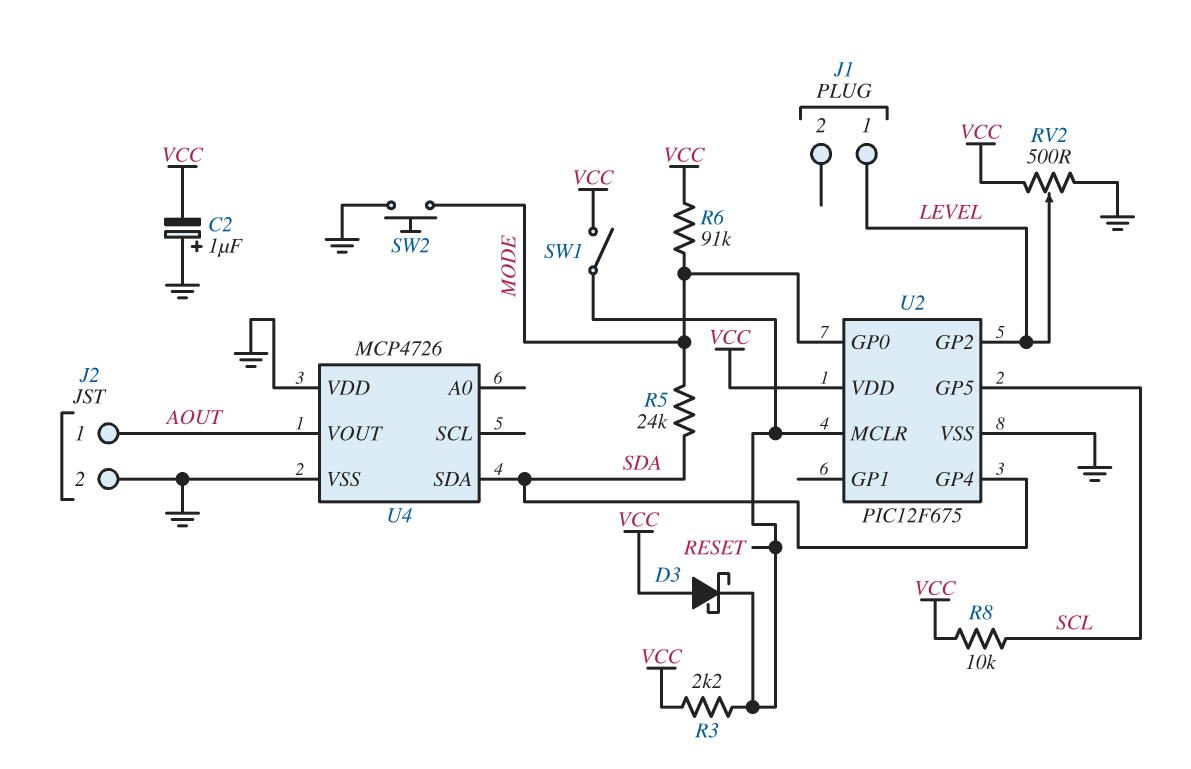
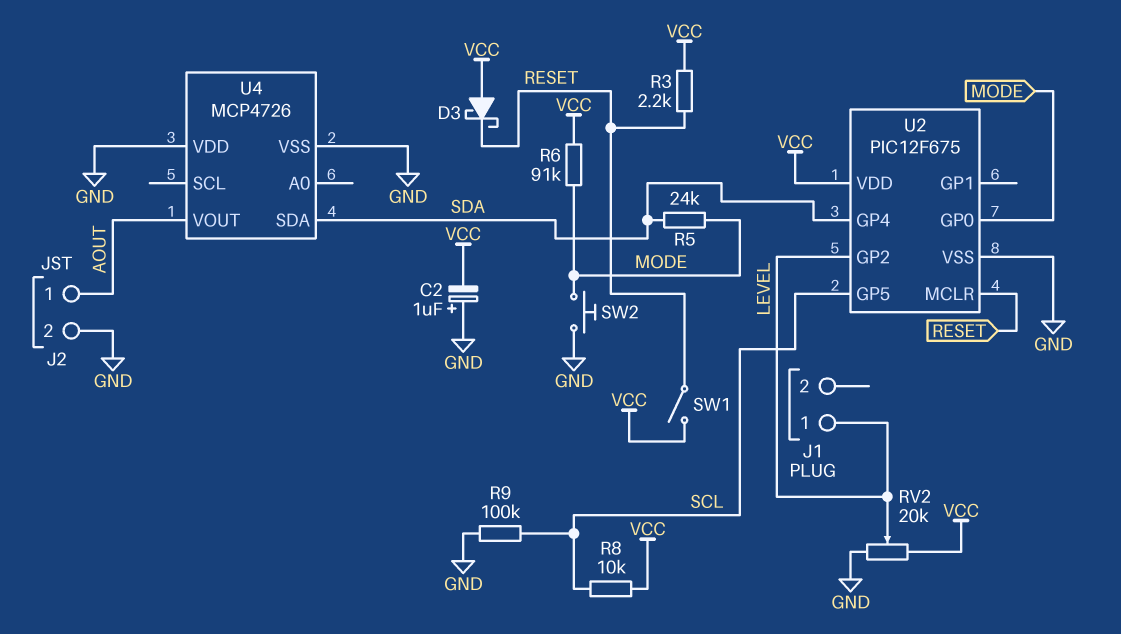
R9: none -> 100k (GND, SCL)
RV2: 500 (GND, VCC, wiper LEVEL) -> 20k (GND, VCC, wiper LEVEL)

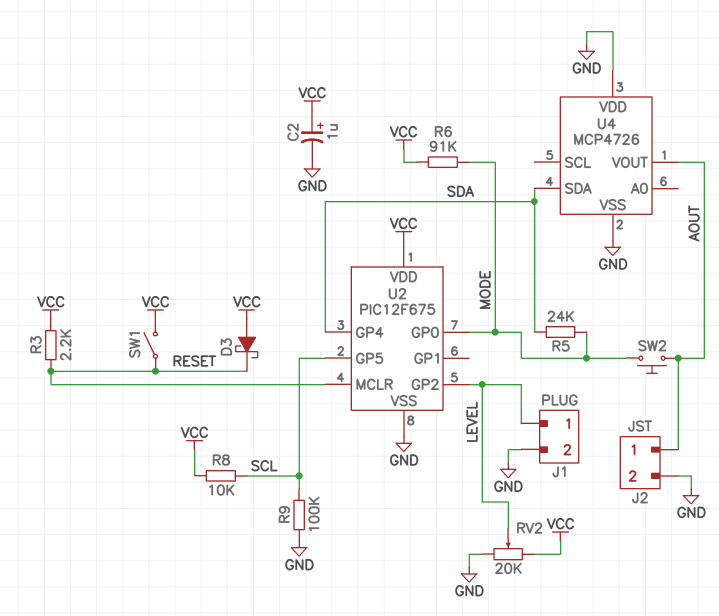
C2: 1uF (plus GND, minus VCC) -> 1uF (plus VCC, minus GND)
J1 pin 2: none -> GND
SW2: button (GND, MODE) -> button (AOUT, MODE)

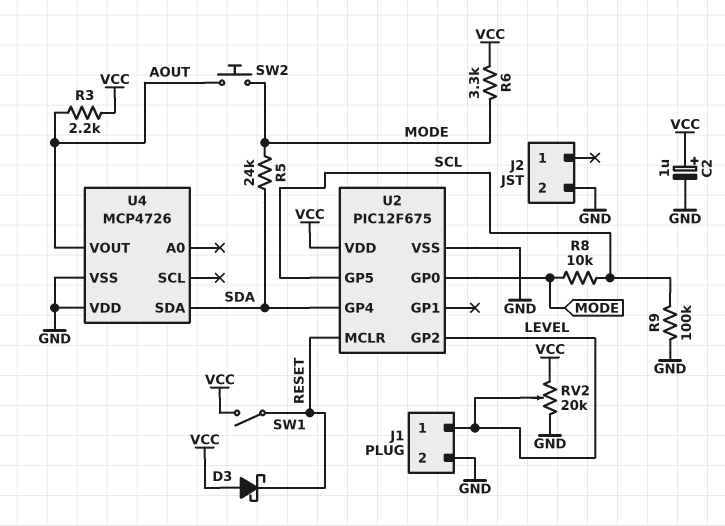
J2 pin 1: AOUT -> none
R3: 2.2k (RESET, VCC) -> 2.2k (AOUT, VCC)
R6: 91k (MODE, VCC) -> 3.3k (MODE, VCC)
R8: 10k (SCL, VCC) -> 10k (MODE, SCL)

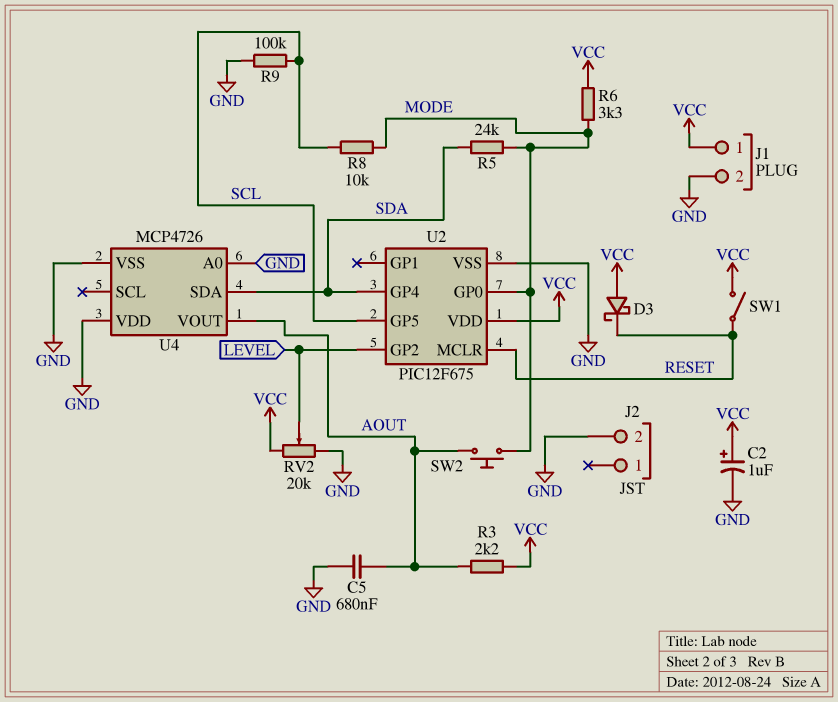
C5: none -> 680nF (AOUT, GND)
J1 pin 1: LEVEL -> VCC
U4 pin A0: none -> GND

